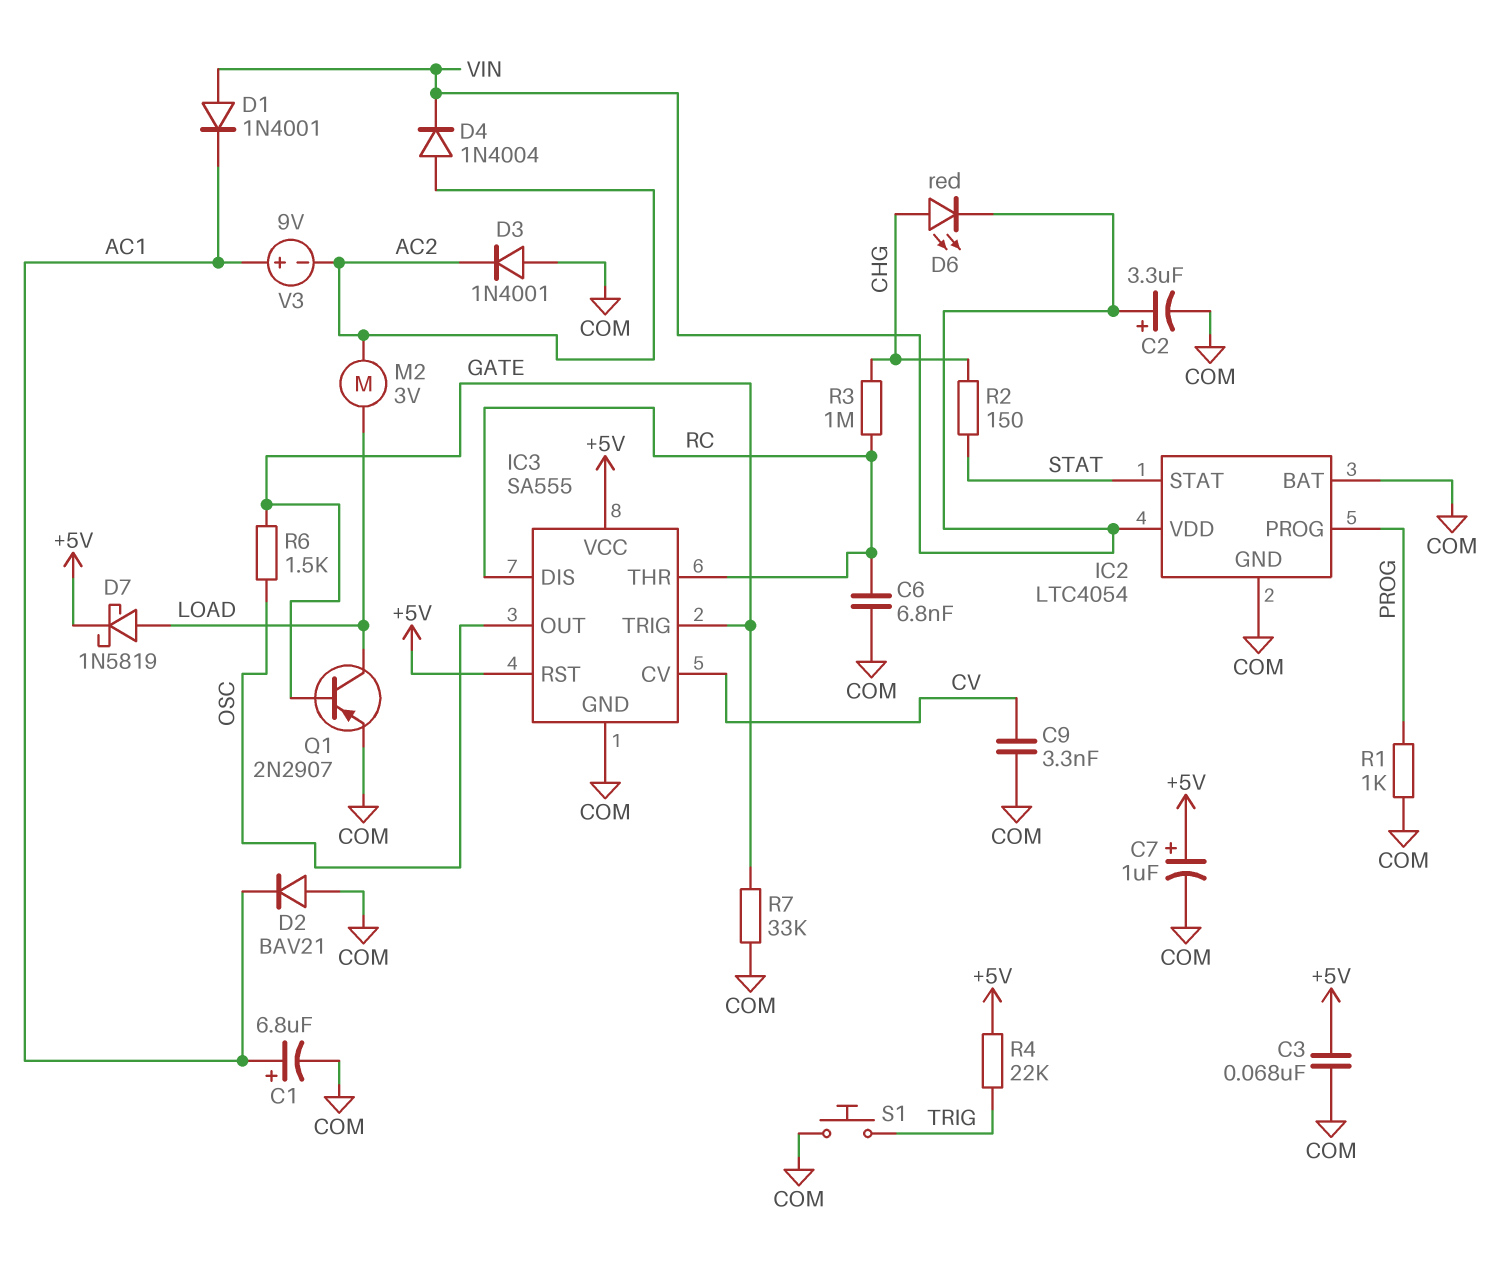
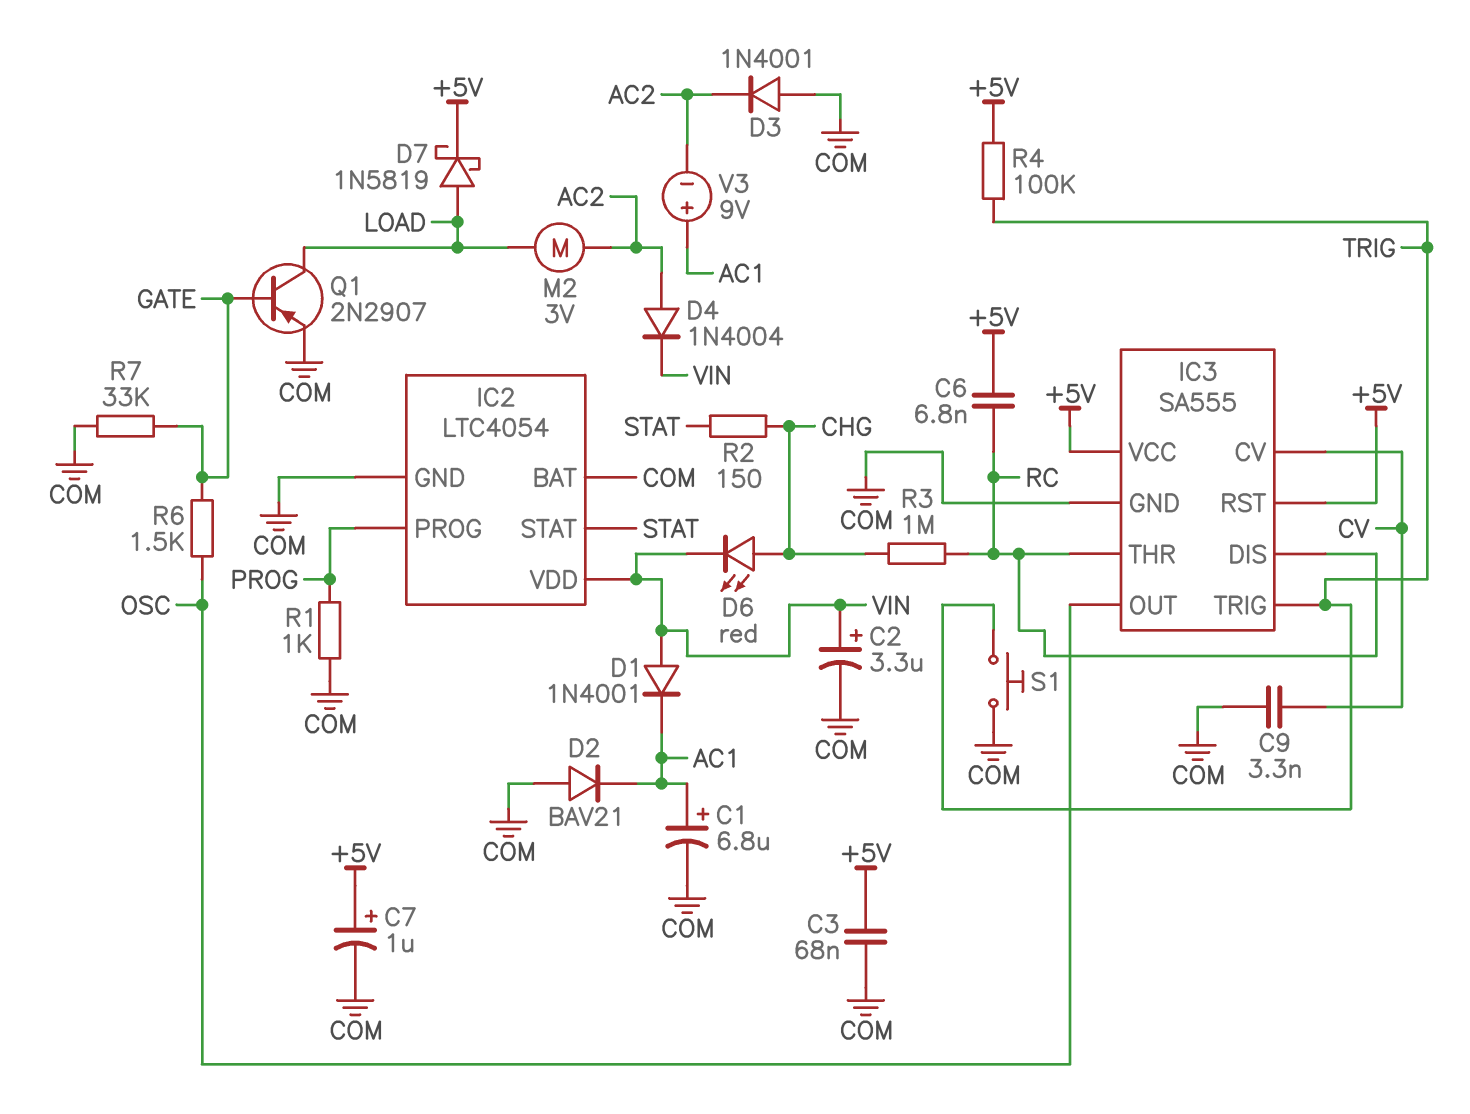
C6: 6.8nF (COM, RC) -> 6.8nF (+5V, RC)
IC3 pin TRIG: GATE -> TRIG
R4: 22k (+5V, TRIG) -> 100k (+5V, TRIG)

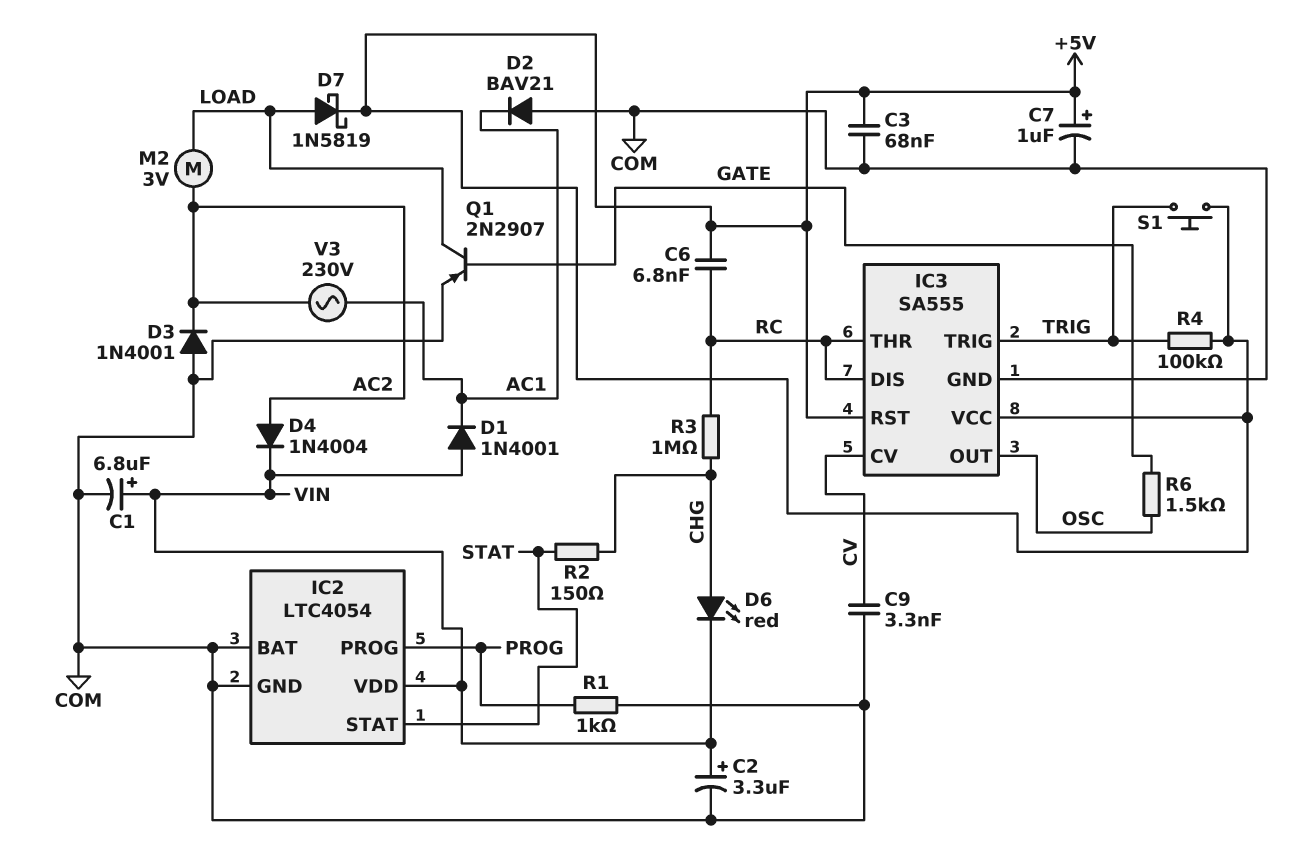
C1: 6.8uF (plus AC1, minus COM) -> 6.8uF (plus VIN, minus COM)
R7: 33k (COM, GATE) -> none
S1: button (COM, TRIG) -> button (+5V, TRIG)
V3: 9V (plus AC1, minus AC2) -> AC 230V (AC1, AC2)

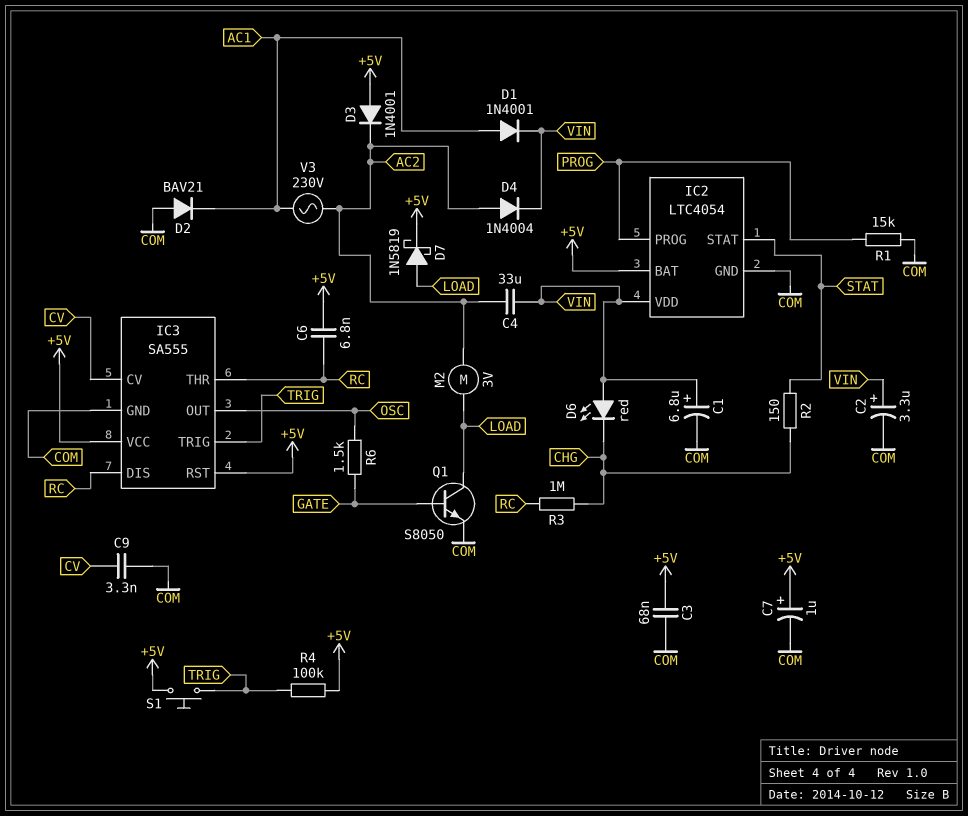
C4: none -> 33uF (AC2, VIN)
D1: diode 1N4001 (A VIN, K AC1) -> diode 1N4001 (A AC1, K VIN)
D3: diode 1N4001 (A COM, K AC2) -> diode 1N4001 (A +5V, K AC2)
D6: LED red (A CHG, K VIN) -> LED red (A VIN, K CHG)
IC2 pin BAT: COM -> +5V
Q1: PNP 2N2907 (B GATE, C LOAD, E COM) -> NPN S8050 (B GATE, C LOAD, E COM)
R1: 1k (COM, PROG) -> 15k (COM, PROG)

